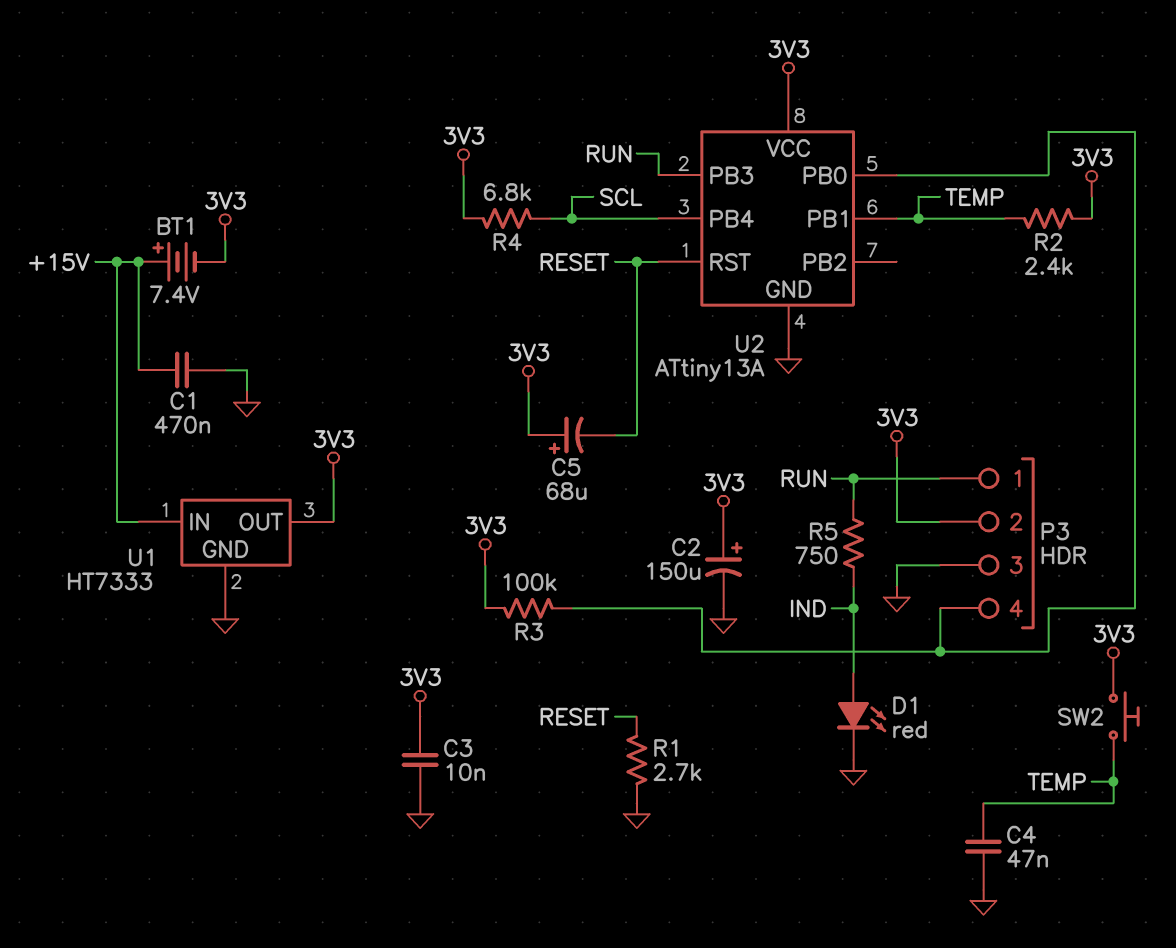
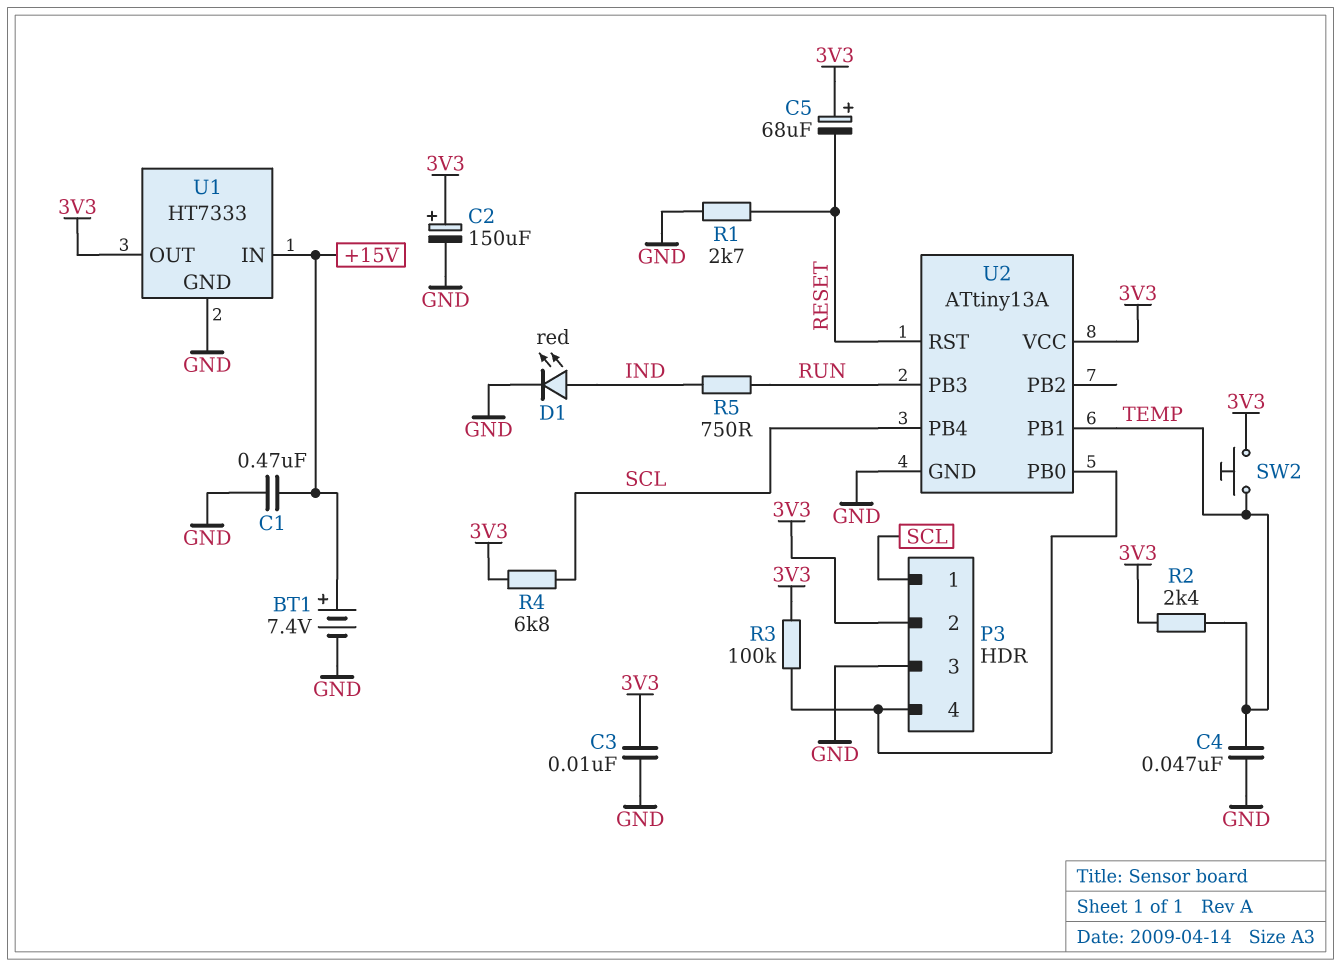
BT1: 7.4V (plus +15V, minus 3V3) -> 7.4V (plus +15V, minus GND)
P3 pin 1: RUN -> SCL

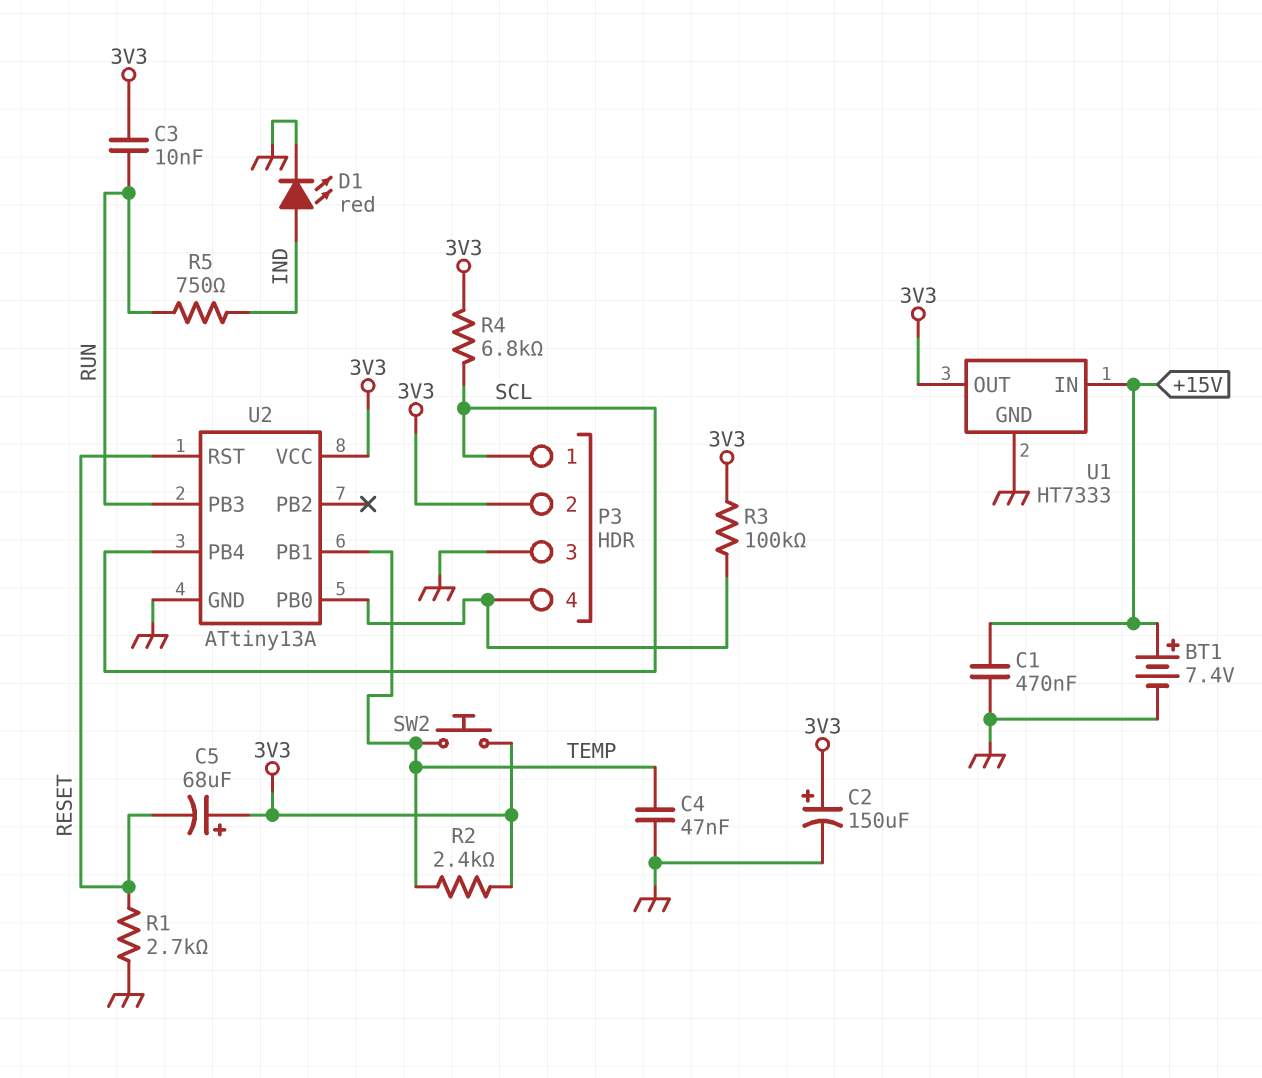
C3: 10nF (3V3, GND) -> 10nF (3V3, RUN)

